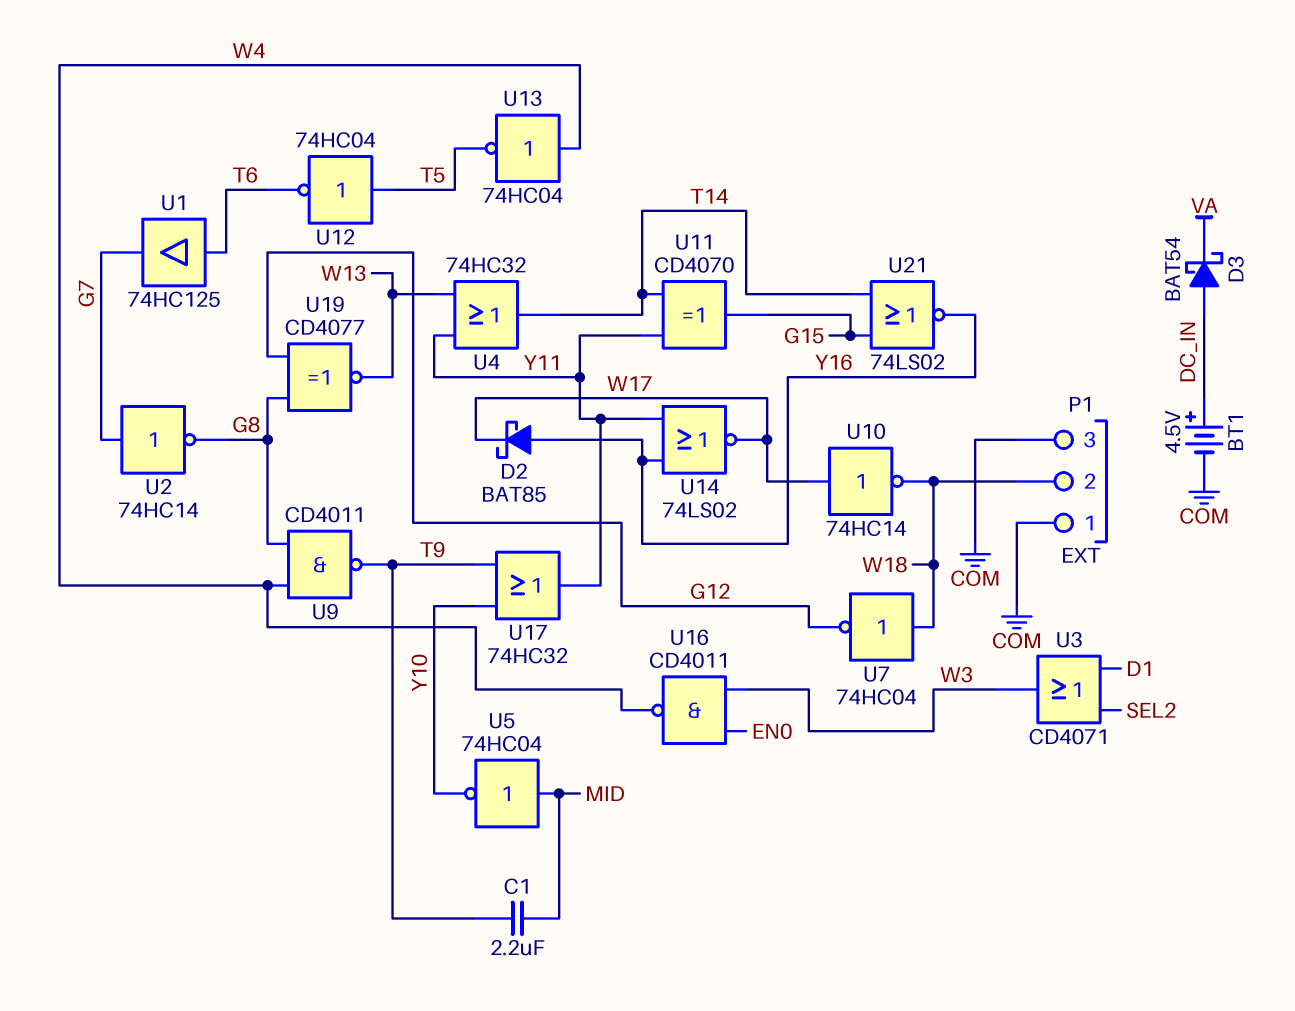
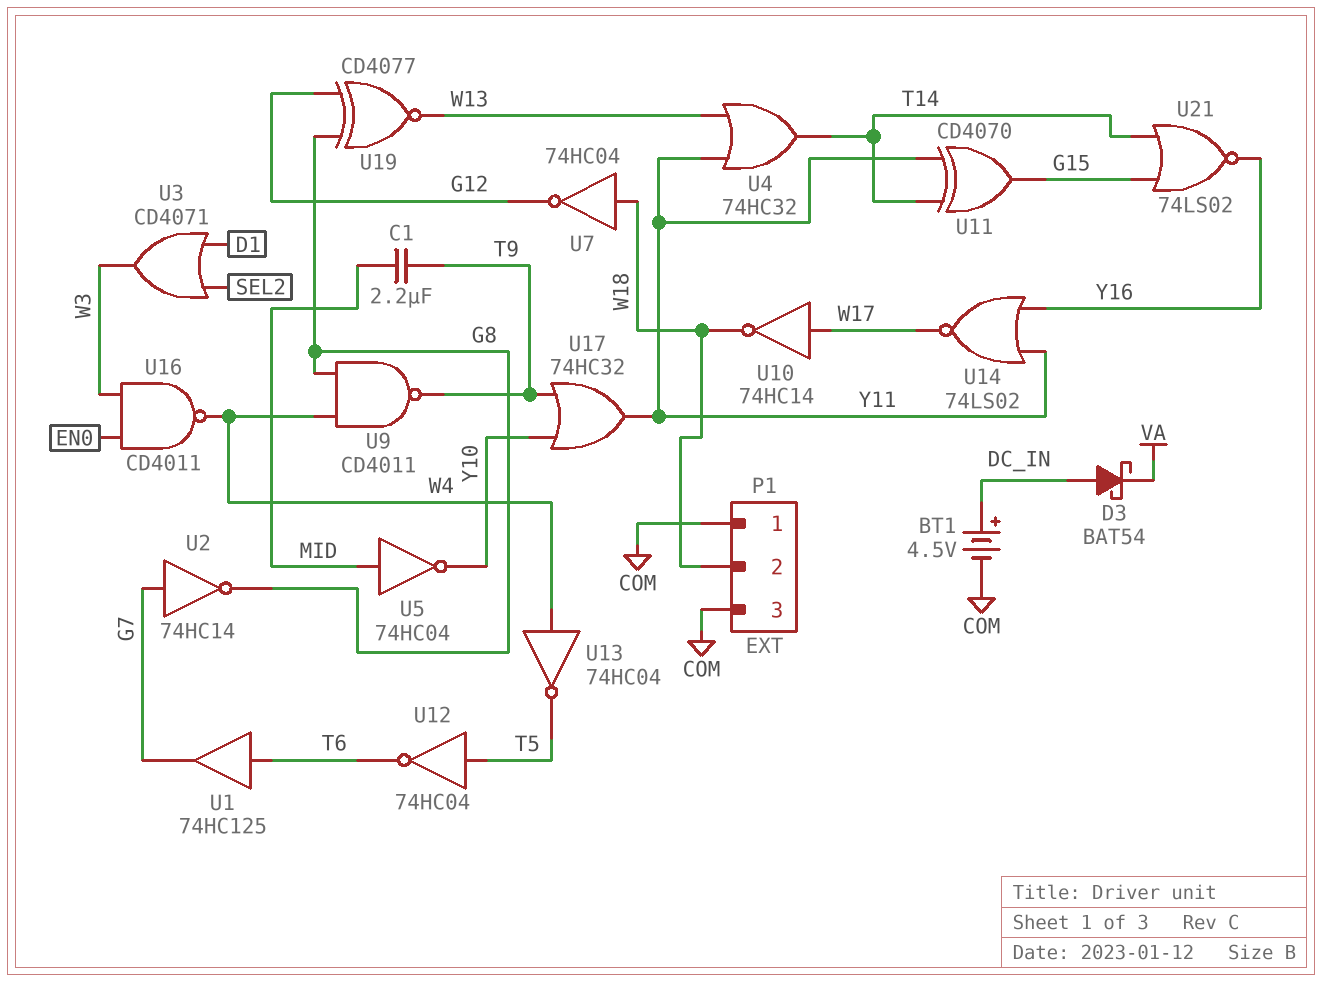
D2: schottky BAT85 (A Y16, K W17) -> none

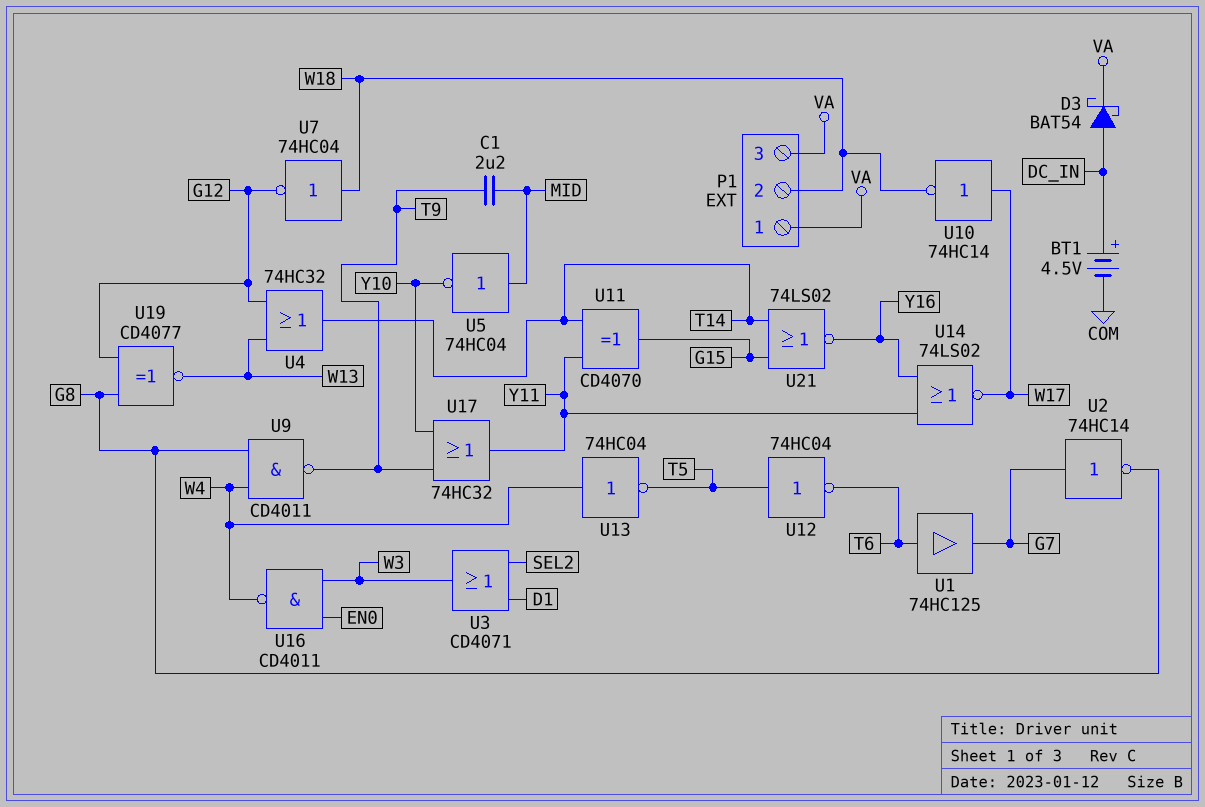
P1 pin 1: COM -> VA
P1 pin 3: COM -> VA
U4: OR 74HC32 (in W13, in Y11, out T14) -> OR 74HC32 (in G12, in W13, out T14)

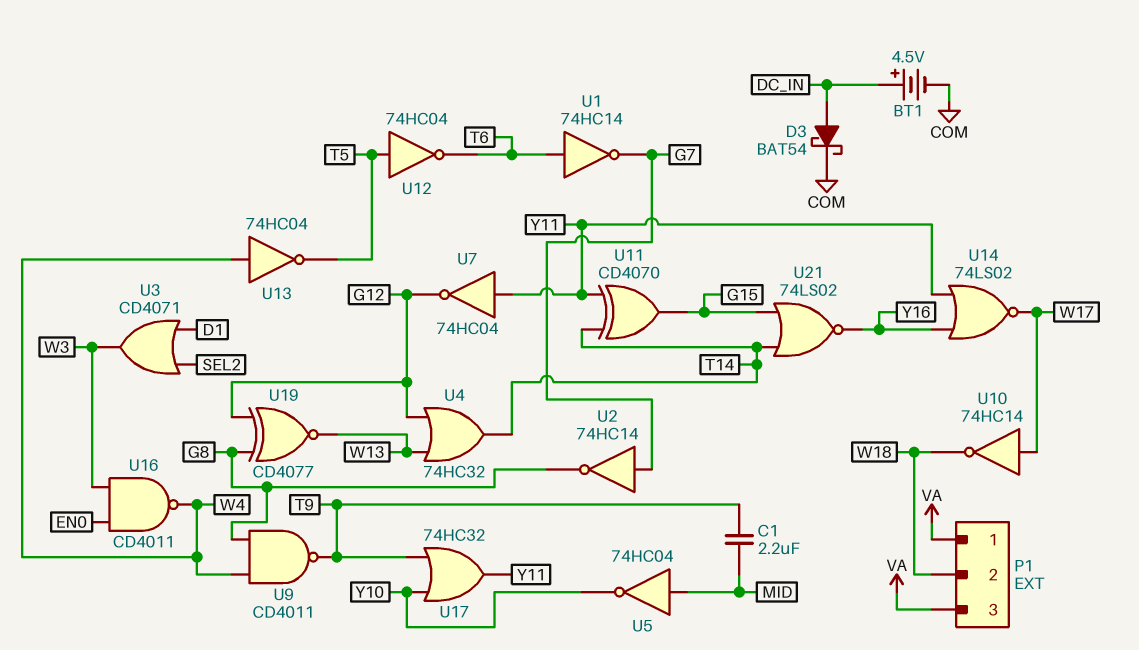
D3: schottky BAT54 (A DC_IN, K VA) -> schottky BAT54 (A DC_IN, K COM)
U1: buffer 74HC125 (in T6, out G7) -> NOT 74HC14 (in T6, out G7)
U7: NOT 74HC04 (in W18, out G12) -> NOT 74HC04 (in Y11, out G12)

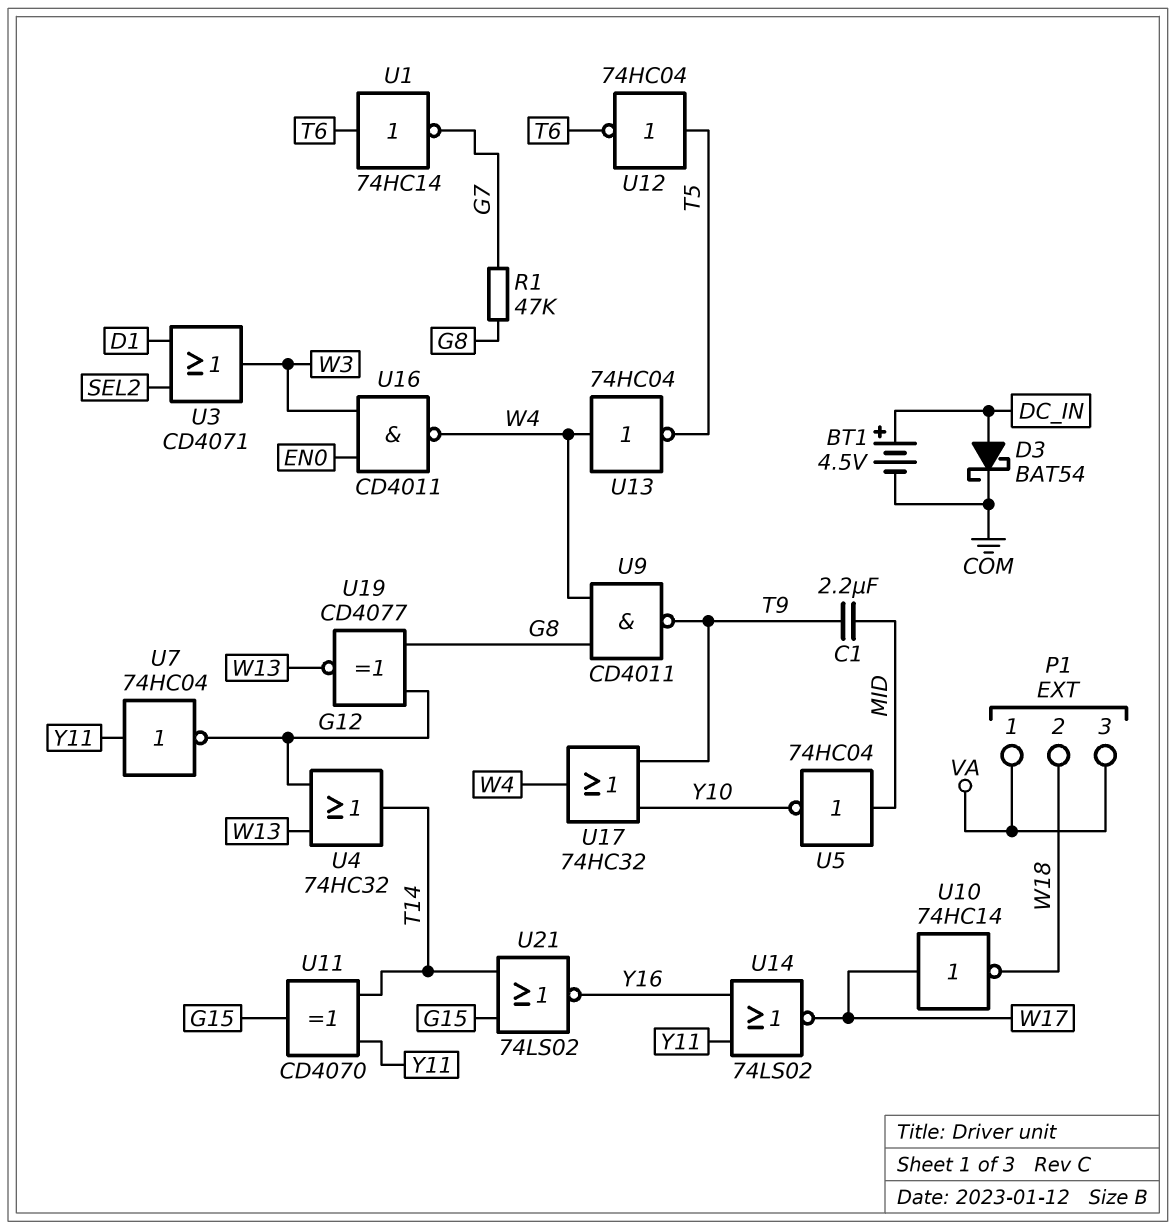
R1: none -> 47k (G7, G8)
U2: NOT 74HC14 (in G7, out G8) -> none
U17: OR 74HC32 (in T9, in Y10, out Y11) -> OR 74HC32 (in T9, in Y10, out W4)

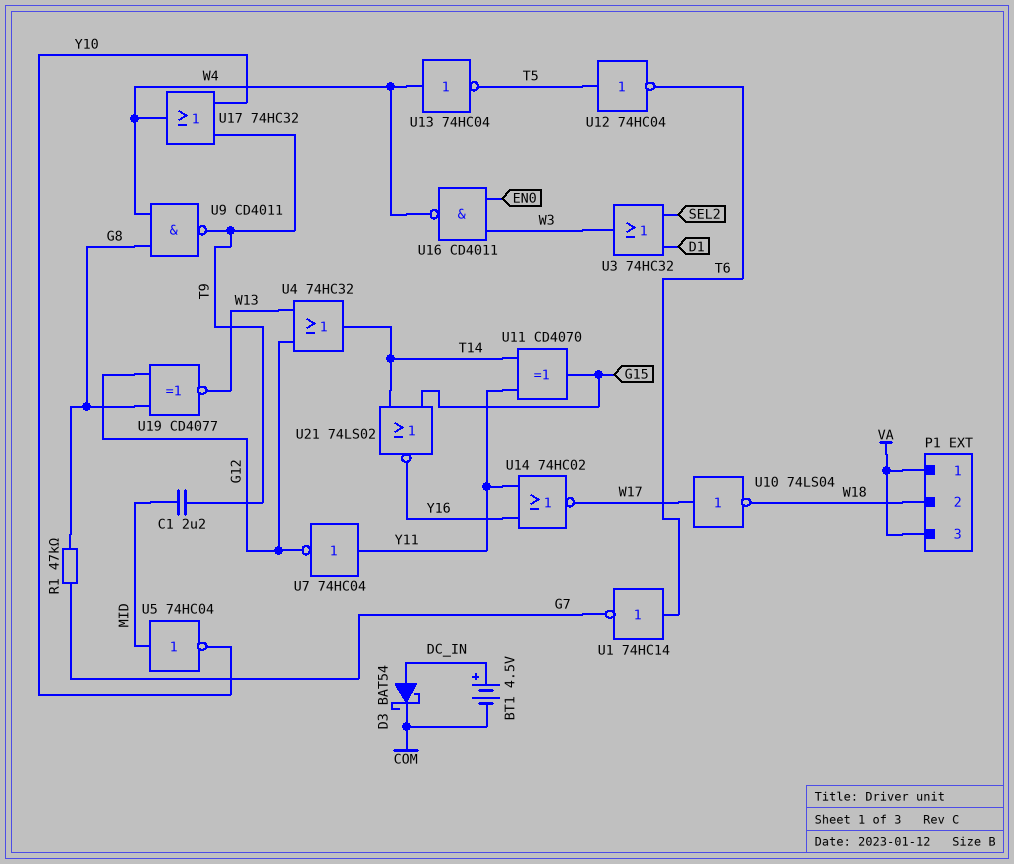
U3: OR CD4071 (in D1, in SEL2, out W3) -> OR 74HC32 (in D1, in SEL2, out W3)
U10: NOT 74HC14 (in W17, out W18) -> NOT 74LS04 (in W17, out W18)
U14: NOR 74LS02 (in Y11, in Y16, out W17) -> NOR 74HC02 (in Y11, in Y16, out W17)

